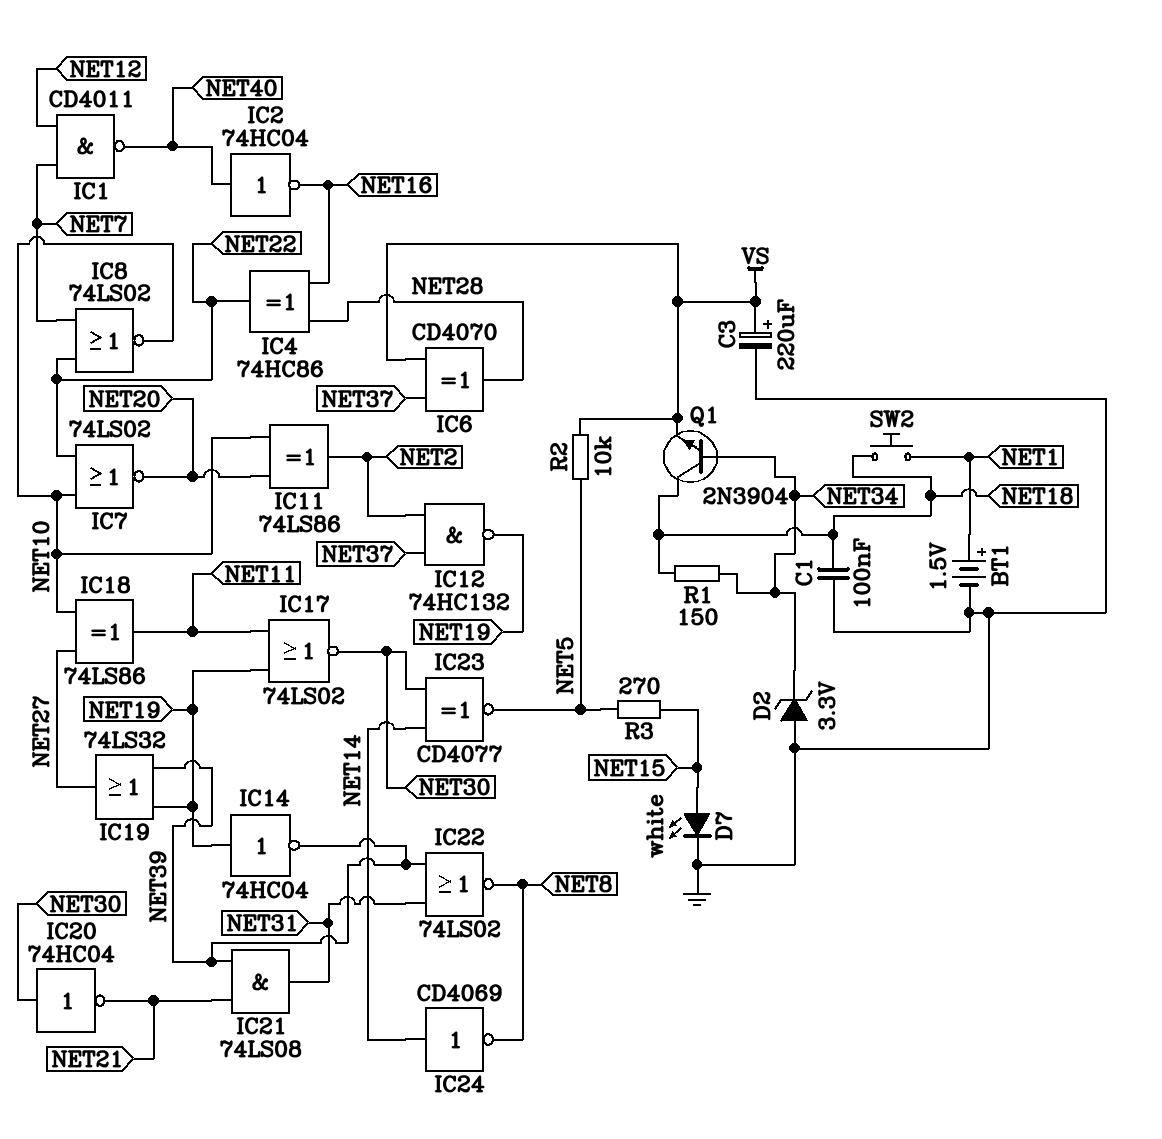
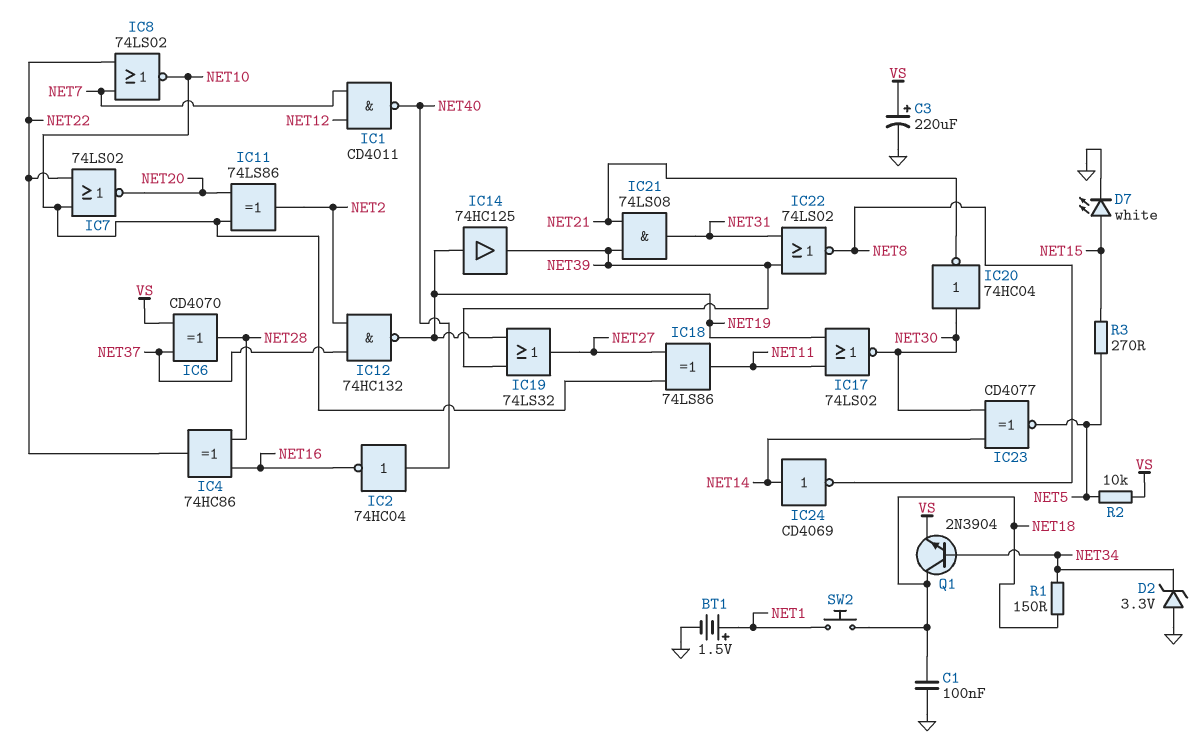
IC14: NOT 74HC04 (in NET19, out NET39) -> buffer 74HC125 (in NET19, out NET39)

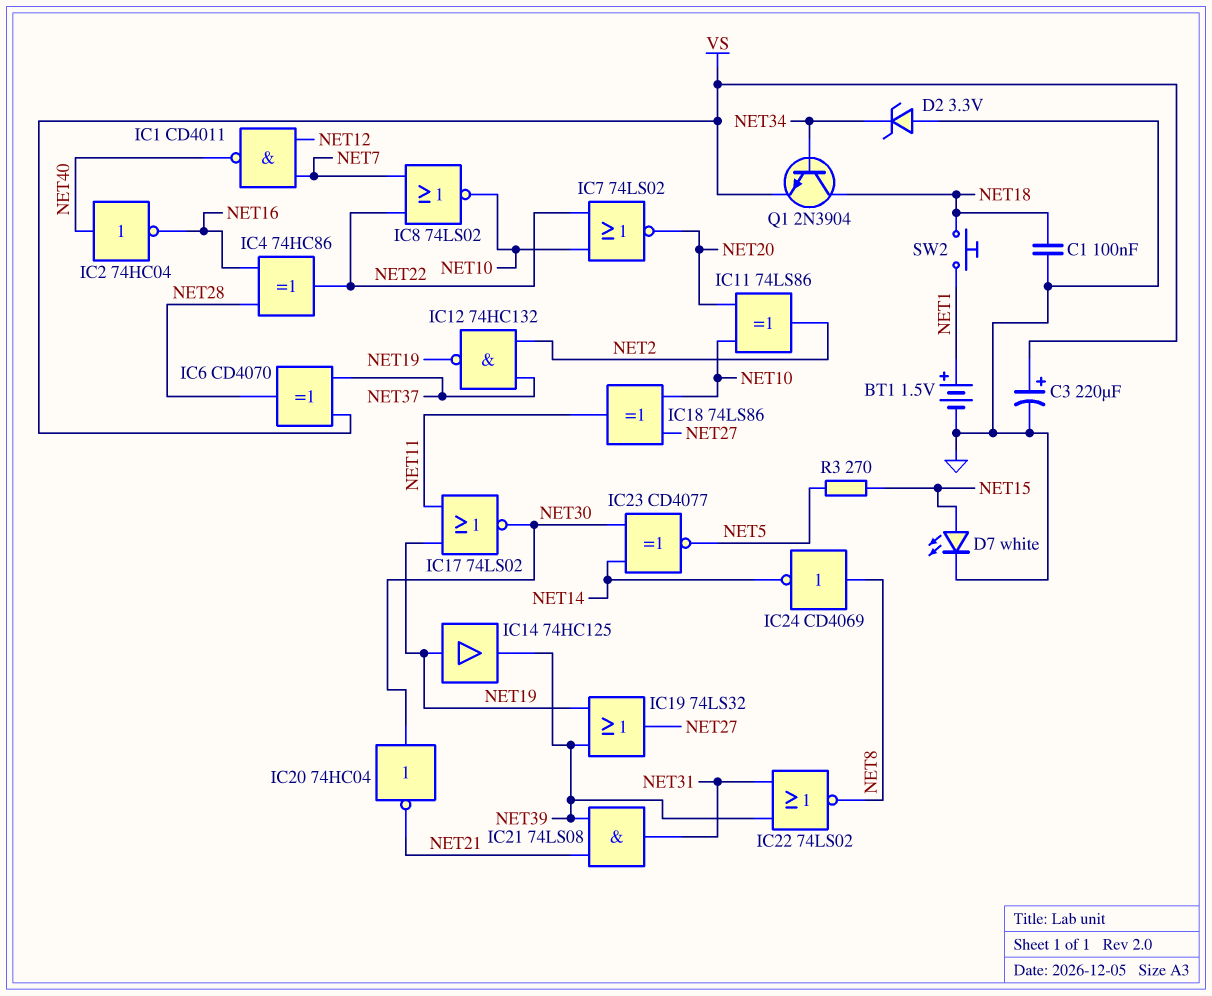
IC24: NOT CD4069 (in NET14, out NET8) -> NOT CD4069 (in NET8, out NET14)
R1: 150 (NET18, NET34) -> none
R2: 10k (NET5, VS) -> none

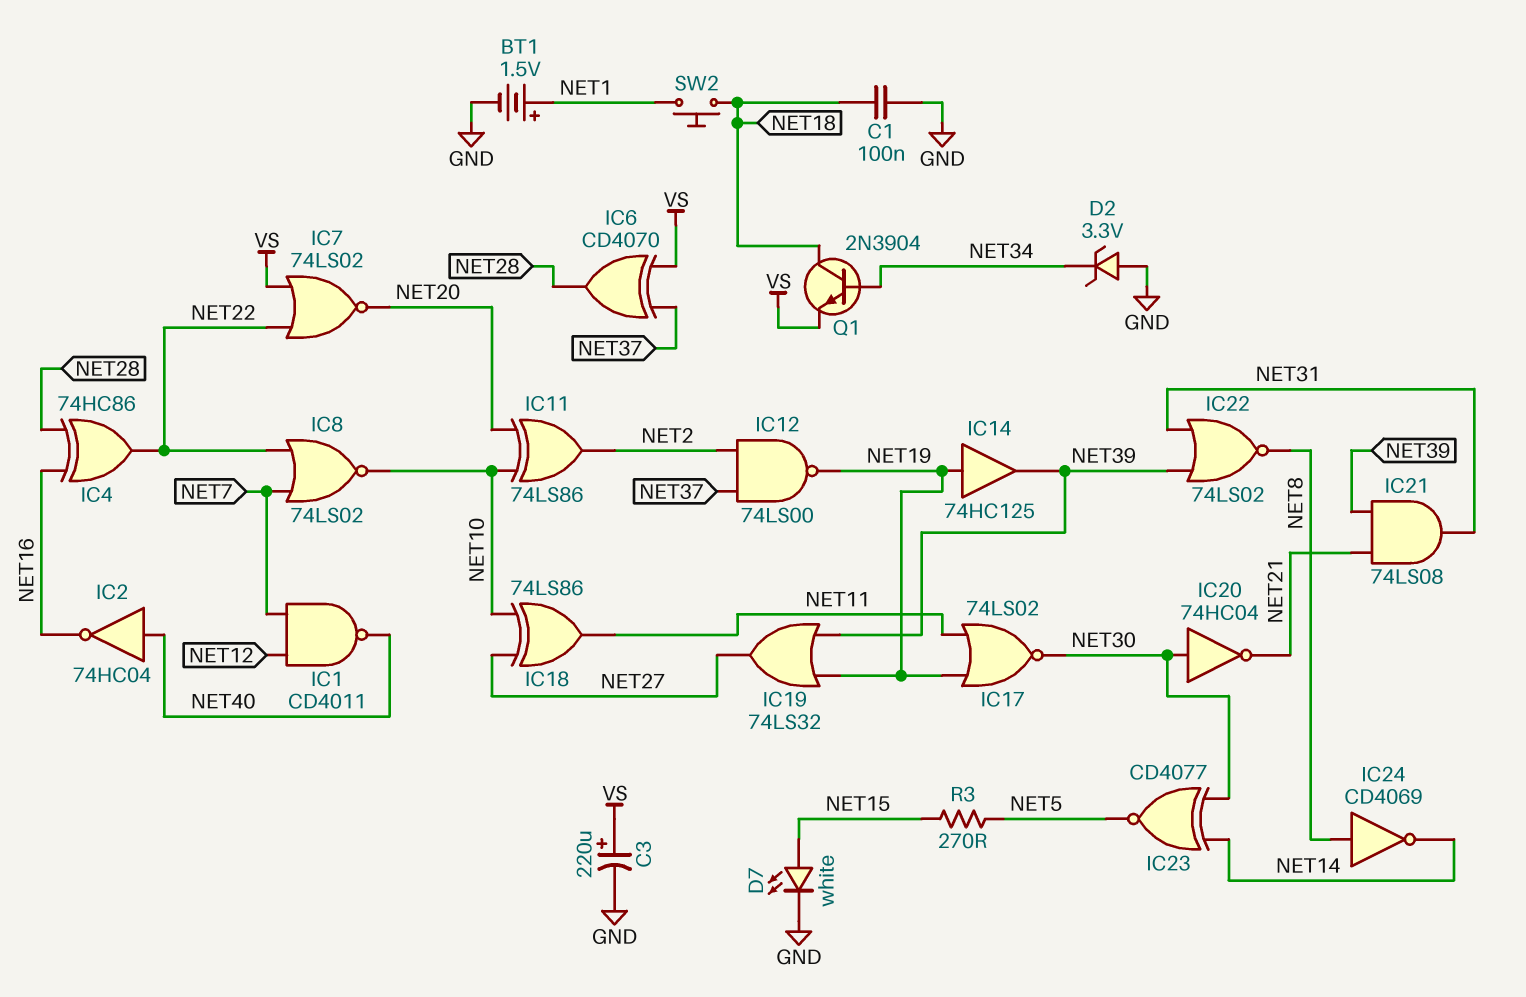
IC7: NOR 74LS02 (in NET10, in NET22, out NET20) -> NOR 74LS02 (in NET22, in VS, out NET20)
IC12: NAND 74HC132 (in NET2, in NET37, out NET19) -> NAND 74LS00 (in NET2, in NET37, out NET19)

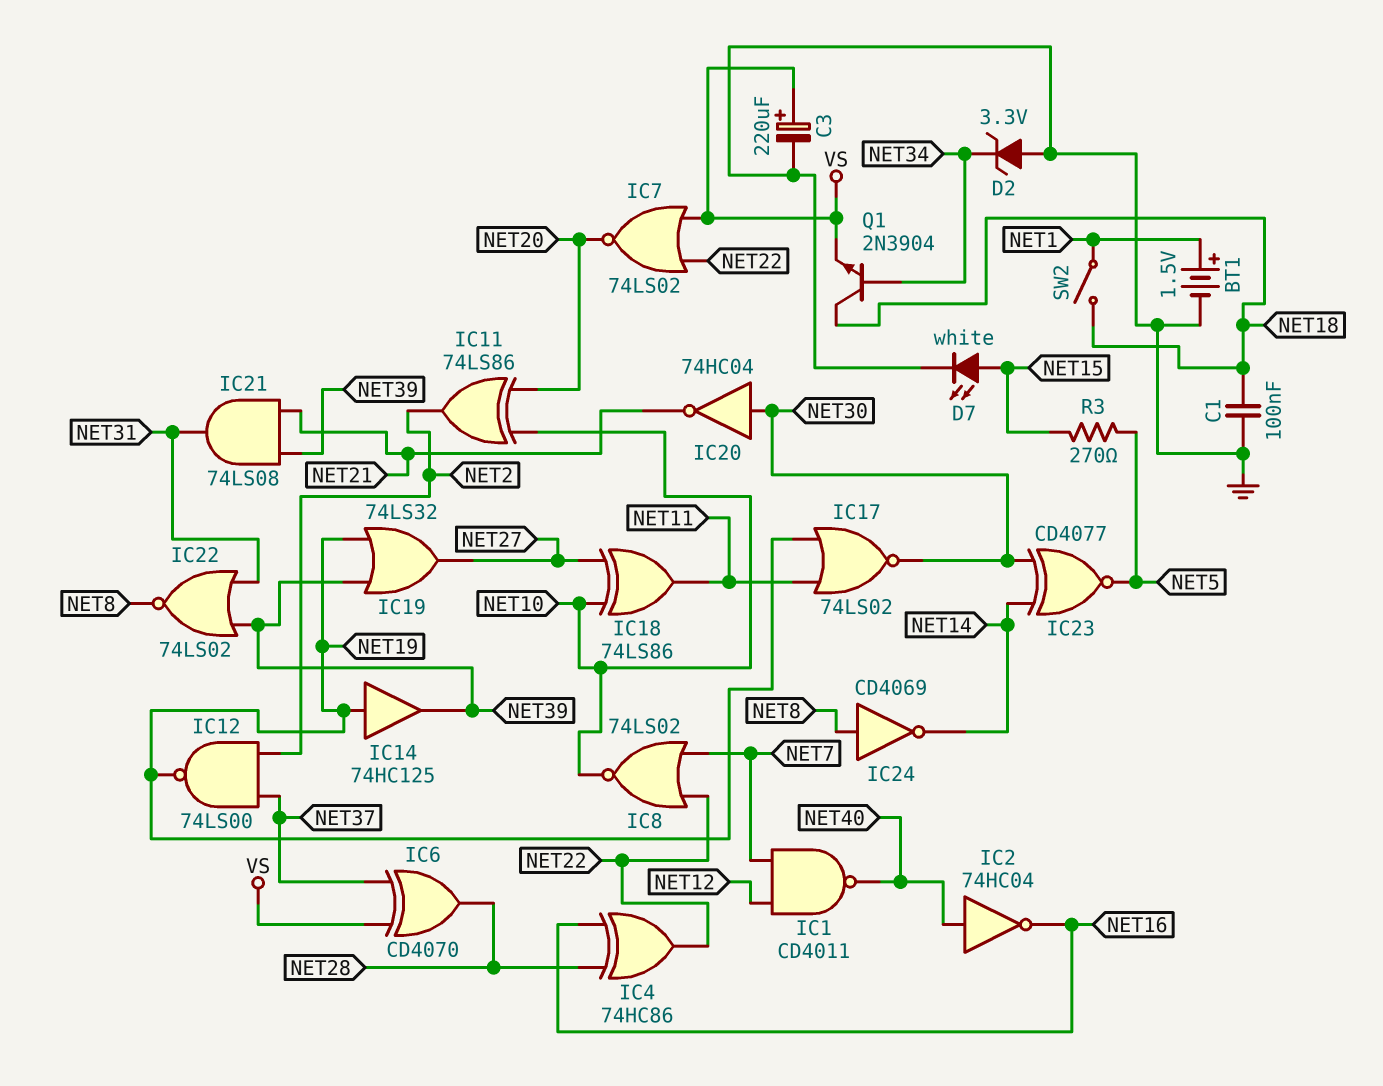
SW2: button (NET1, NET18) -> switch (NET1, NET18)

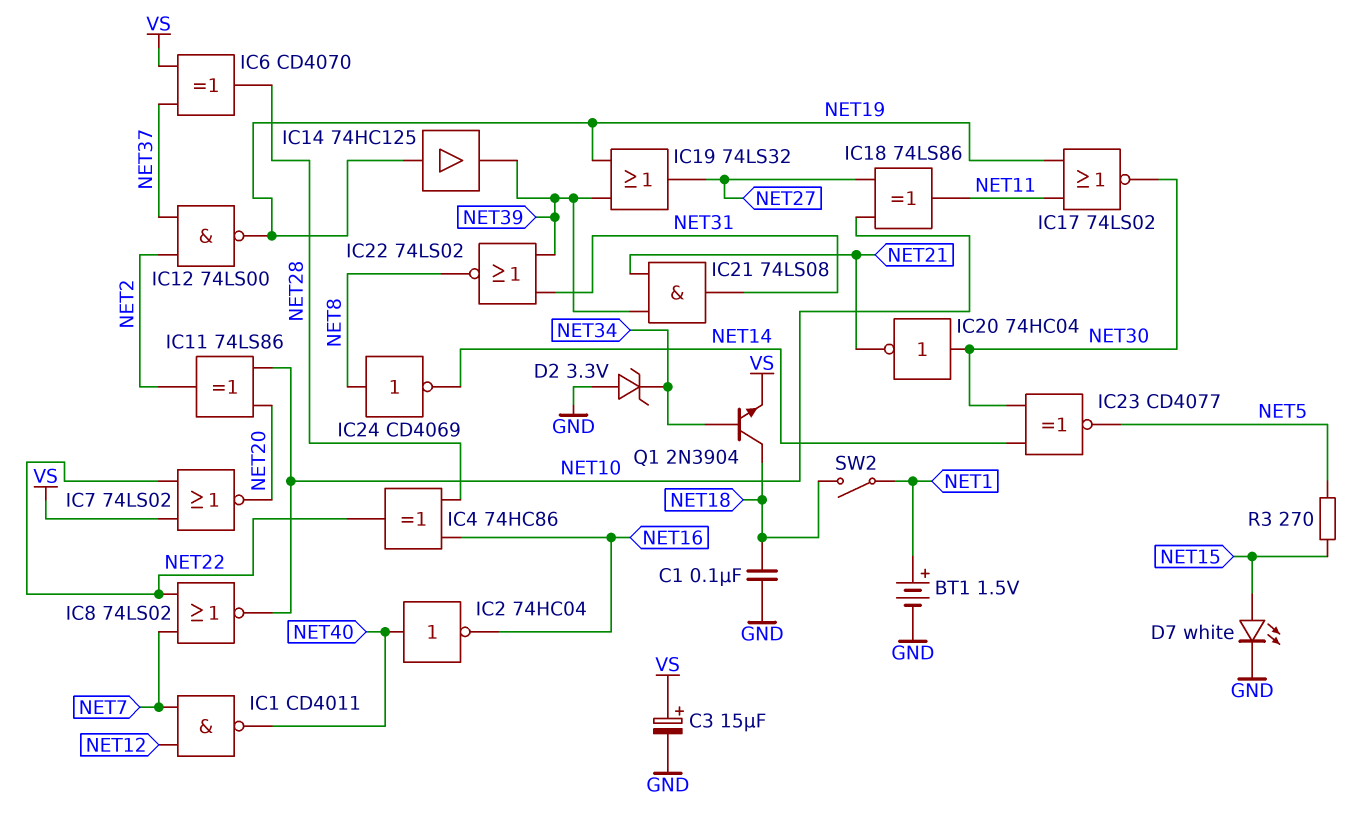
C3: 220uF (plus VS, minus GND) -> 15uF (plus VS, minus GND)

